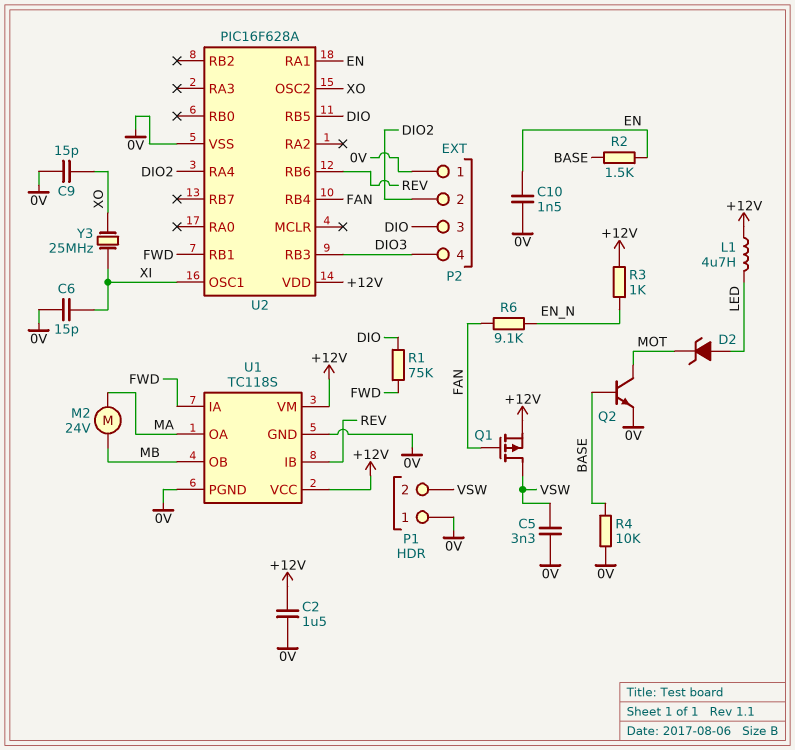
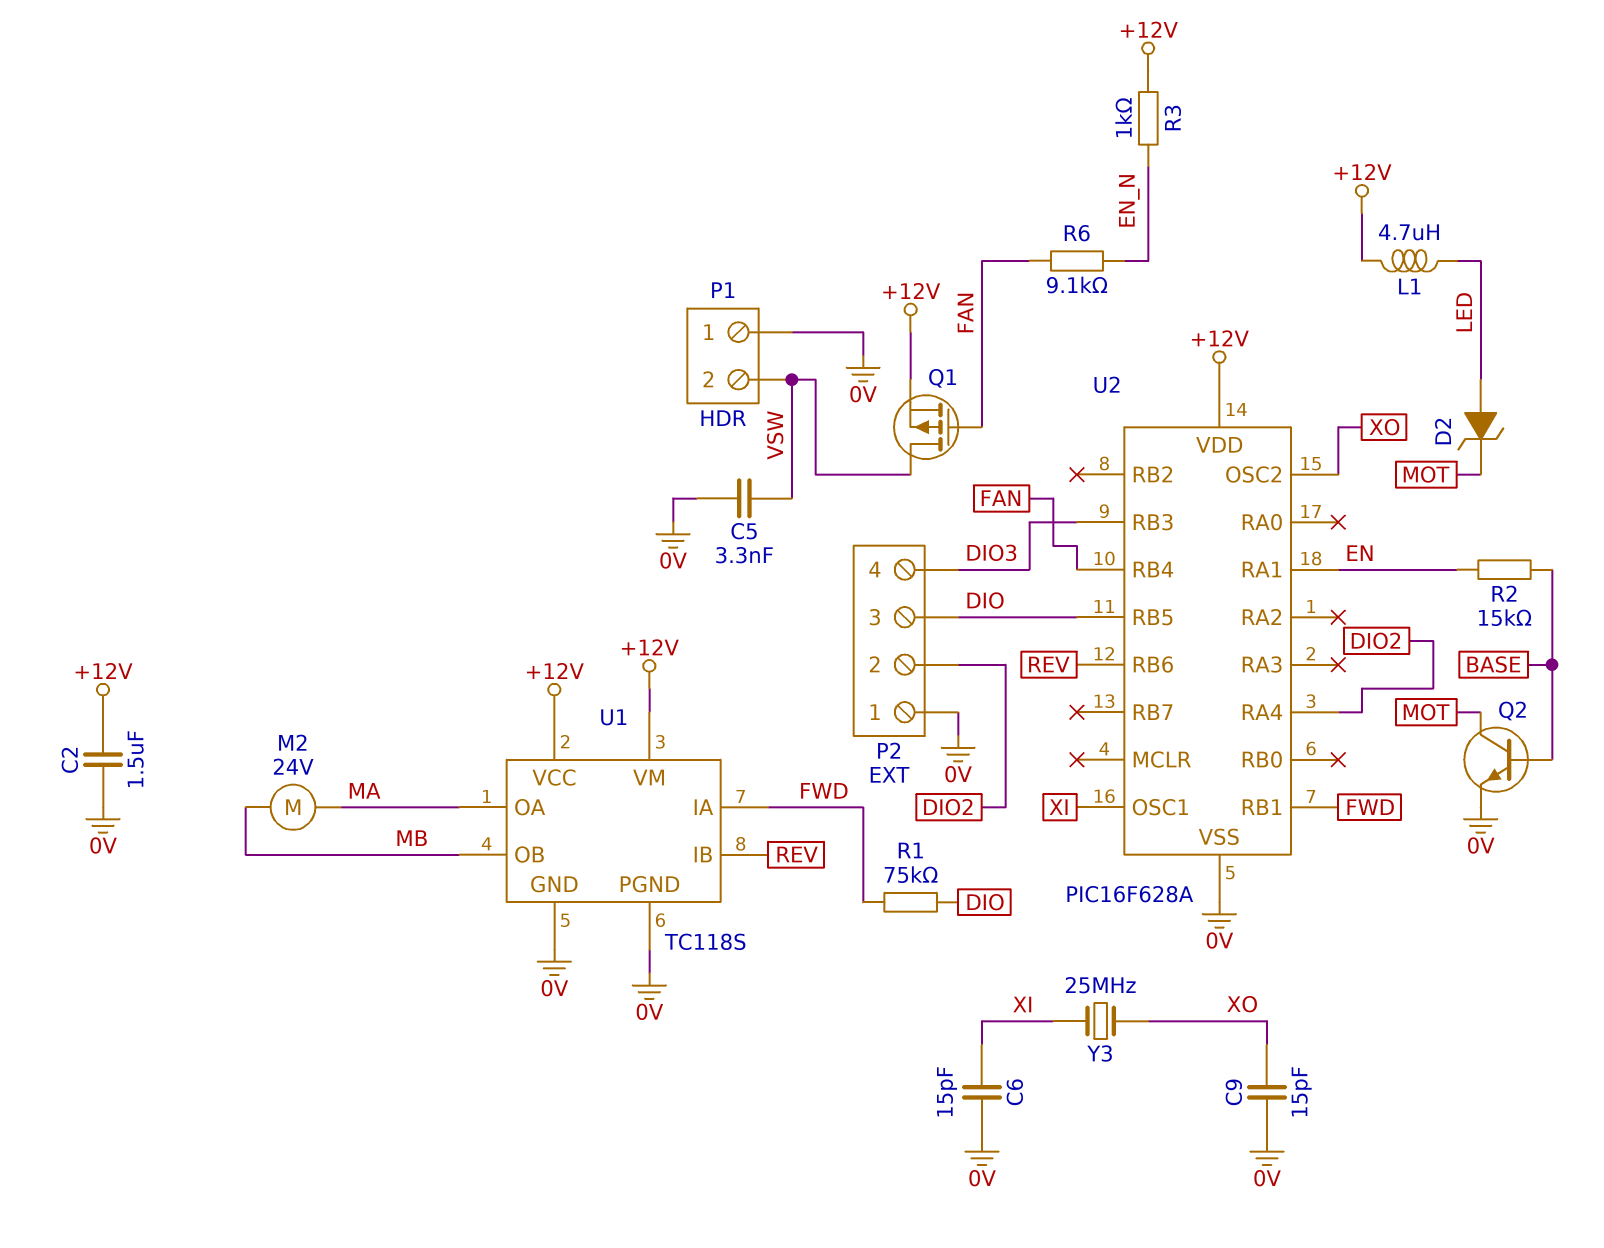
C10: 1.5nF (0V, EN) -> none
R2: 1.5k (BASE, EN) -> 15k (BASE, EN)
R4: 10k (0V, BASE) -> none

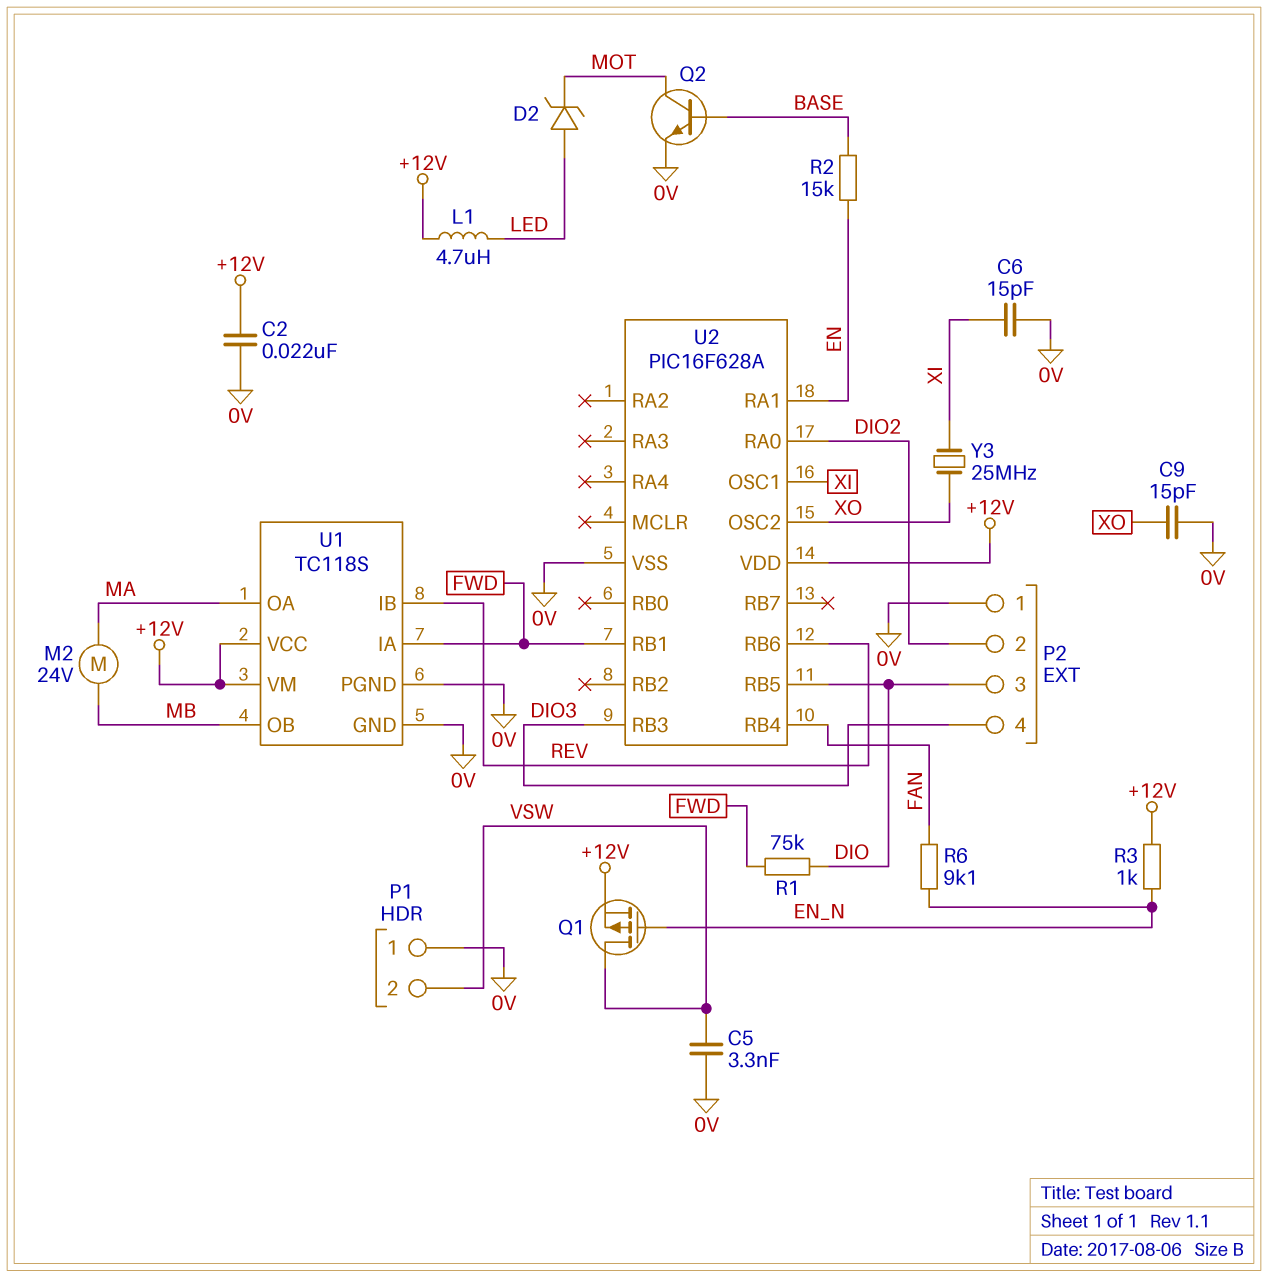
C2: 1.5uF (+12V, 0V) -> 22nF (+12V, 0V)
Q1: PMOS (G FAN, D VSW, S +12V) -> PMOS (G EN_N, D VSW, S +12V)
U2 pin RA0: none -> DIO2
U2 pin RA4: DIO2 -> none

